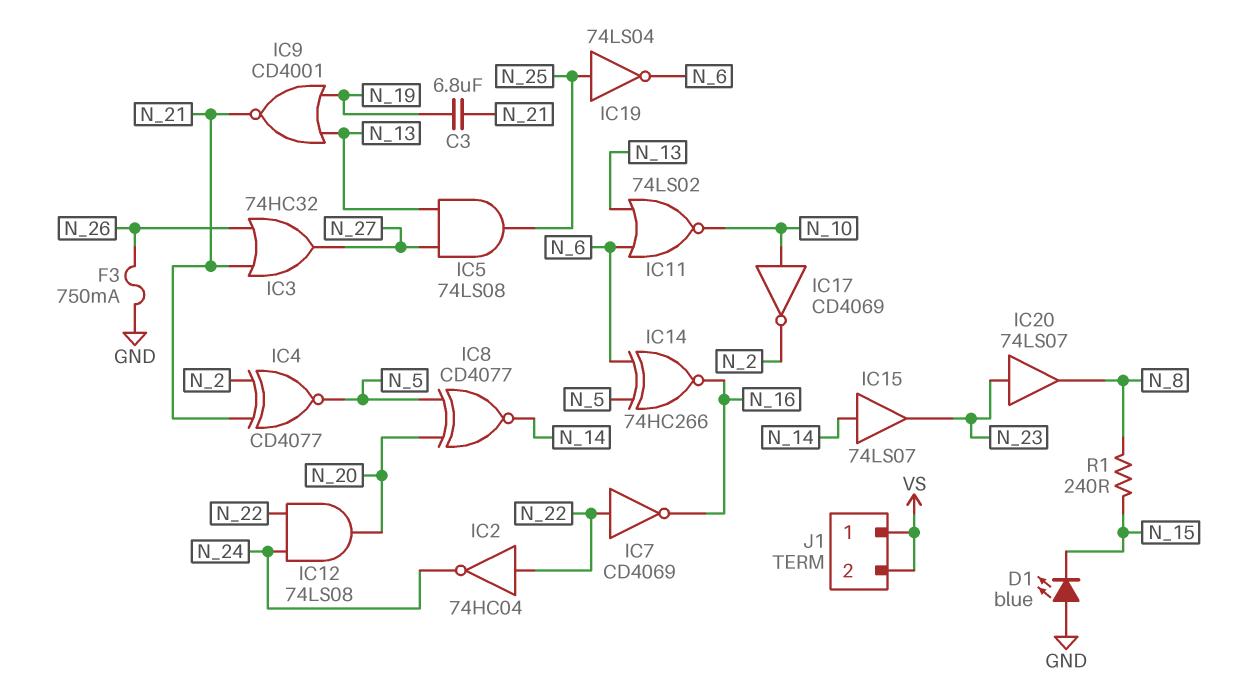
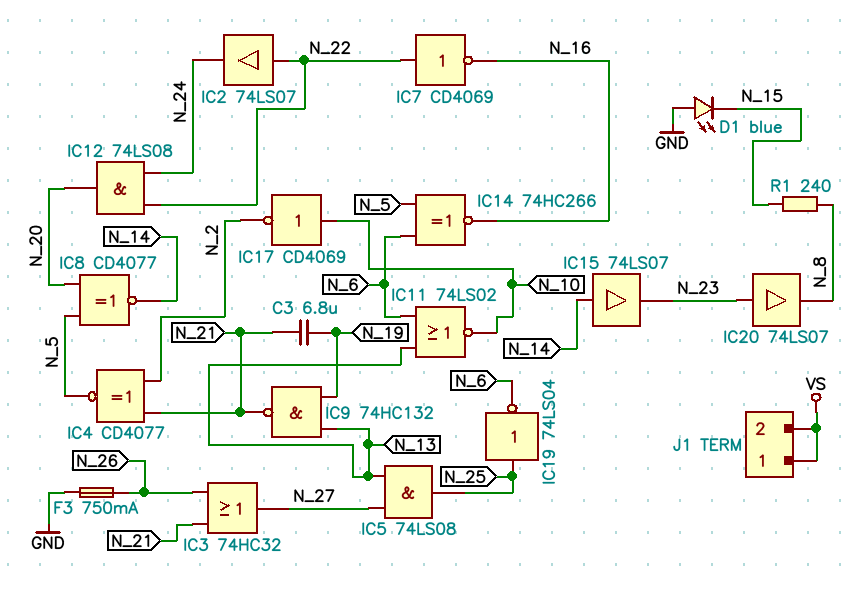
IC2: NOT 74HC04 (in N_22, out N_24) -> buffer 74LS07 (in N_22, out N_24)
IC9: NOR CD4001 (in N_13, in N_19, out N_21) -> NAND 74HC132 (in N_13, in N_19, out N_21)

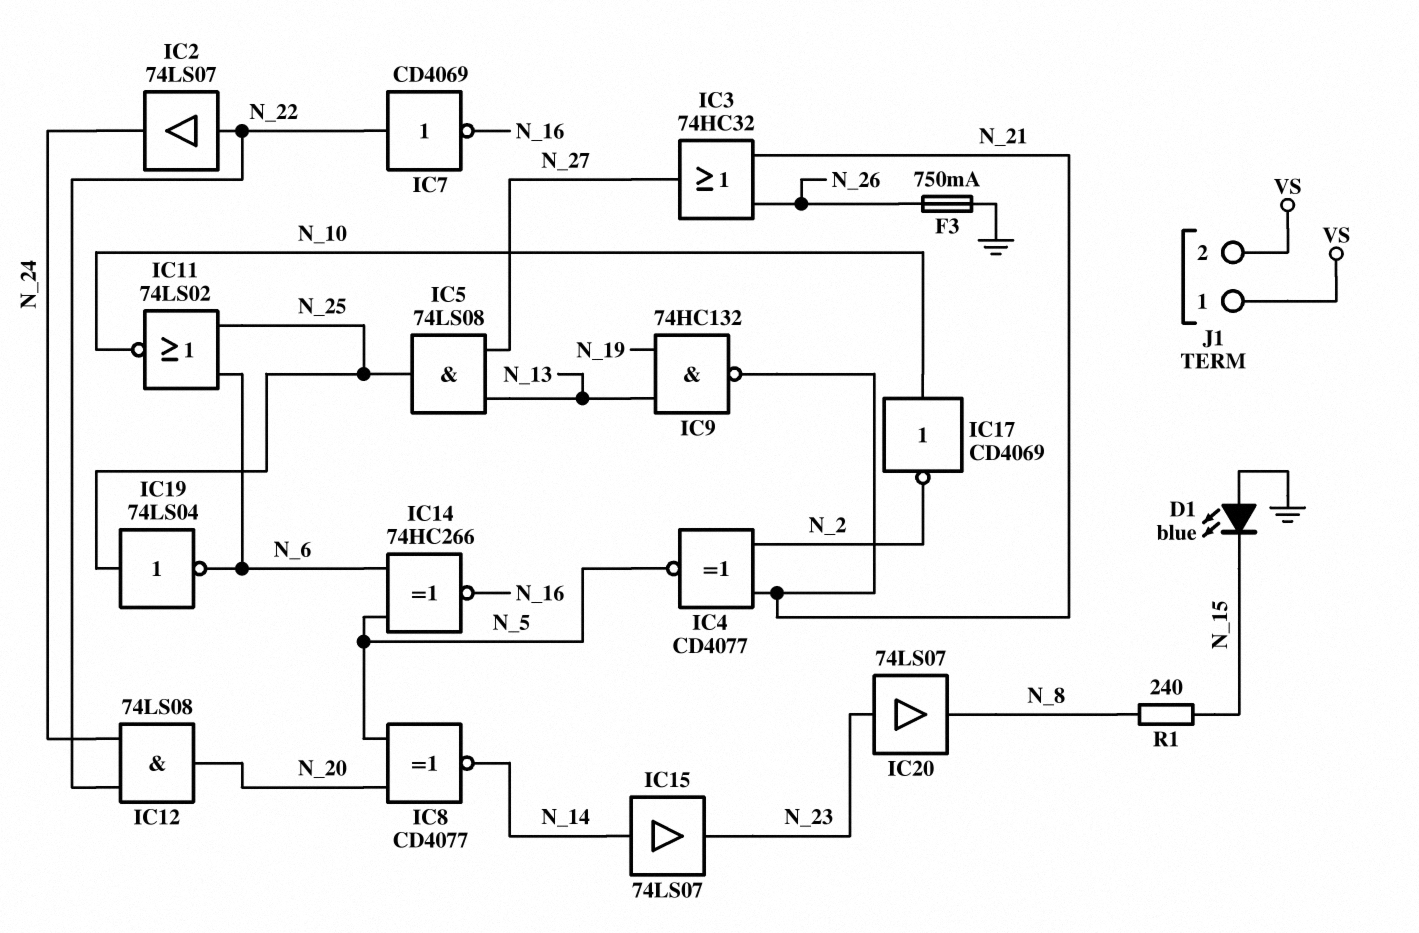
C3: 6.8uF (N_19, N_21) -> none
IC11: NOR 74LS02 (in N_6, in N_13, out N_10) -> NOR 74LS02 (in N_6, in N_25, out N_10)

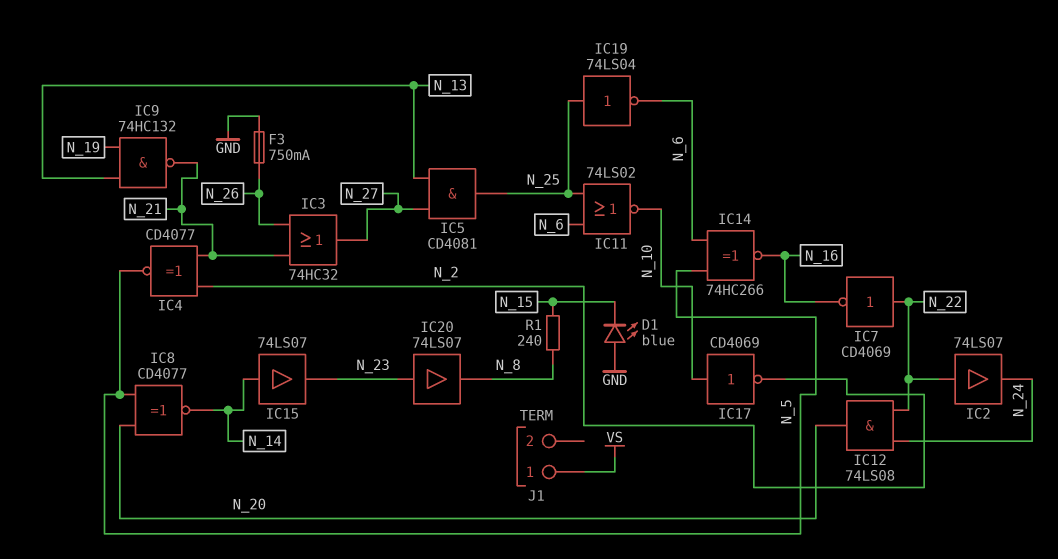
IC5: AND 74LS08 (in N_13, in N_27, out N_25) -> AND CD4081 (in N_13, in N_27, out N_25)
J1 pin 2: VS -> none

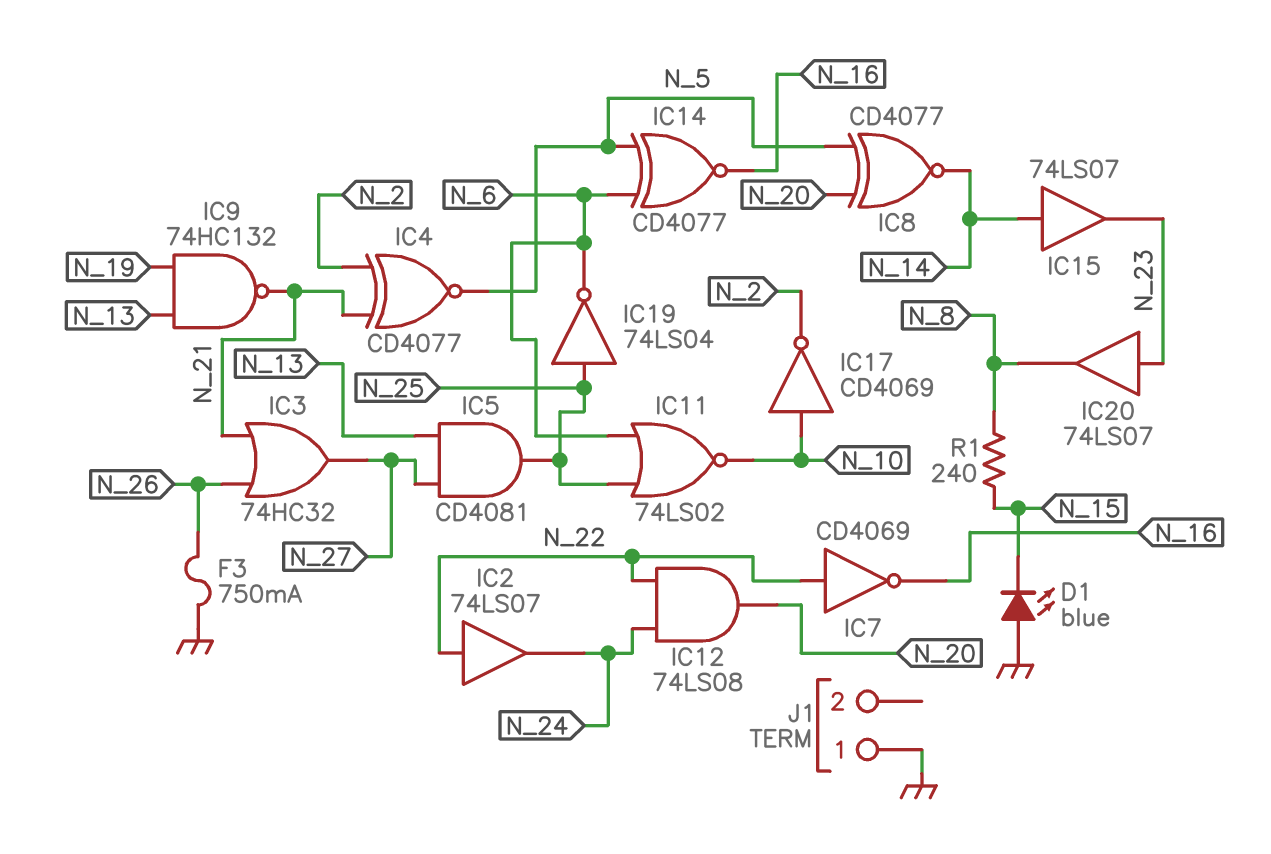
IC14: XNOR 74HC266 (in N_5, in N_6, out N_16) -> XNOR CD4077 (in N_5, in N_6, out N_16)
J1 pin 1: VS -> GND

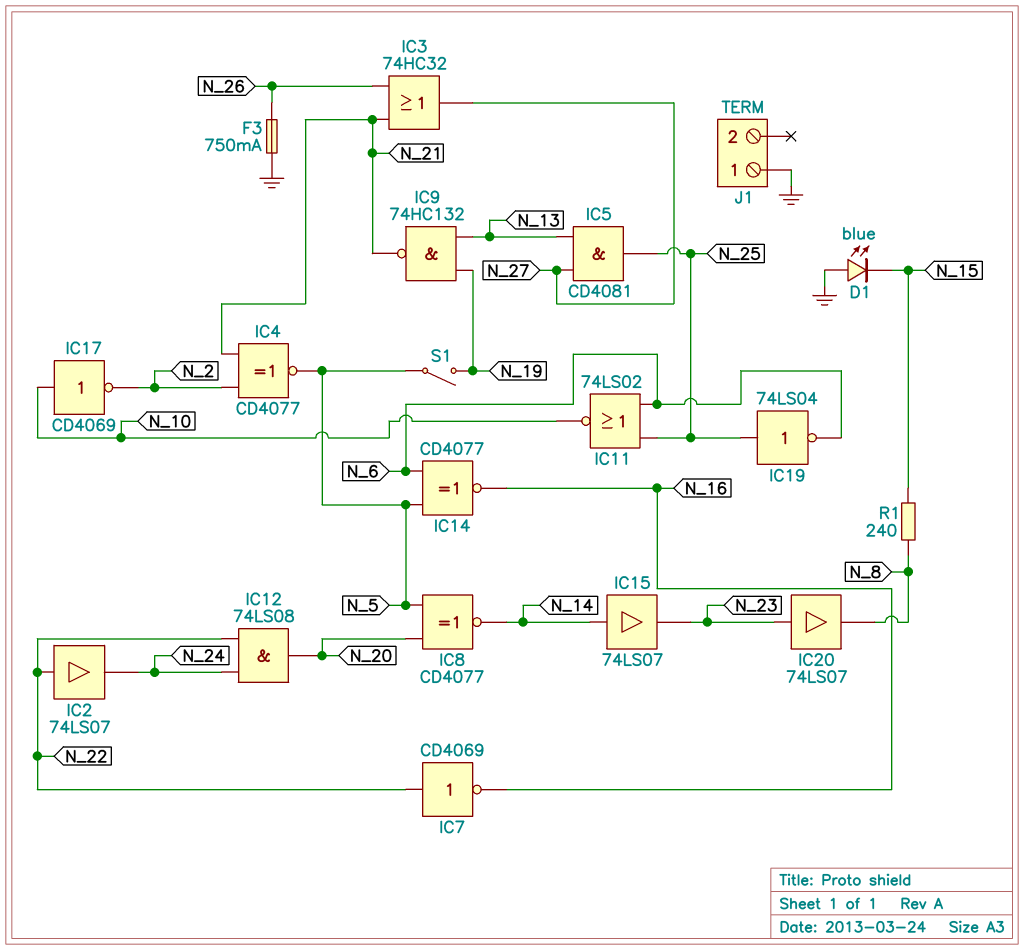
S1: none -> switch (N_5, N_19)

